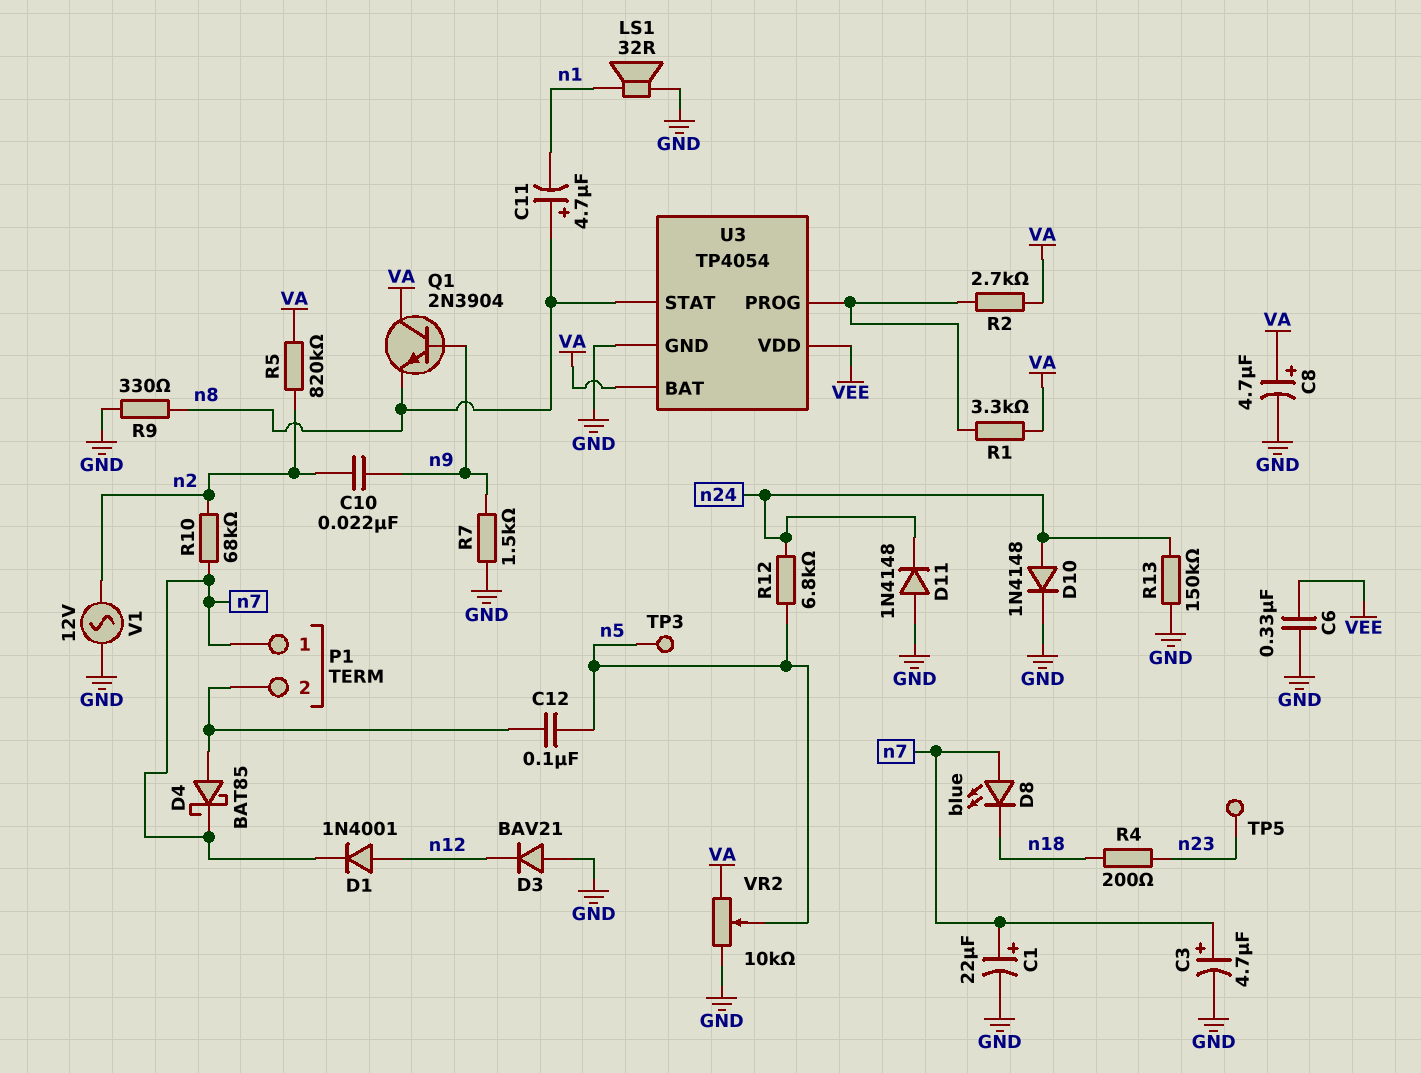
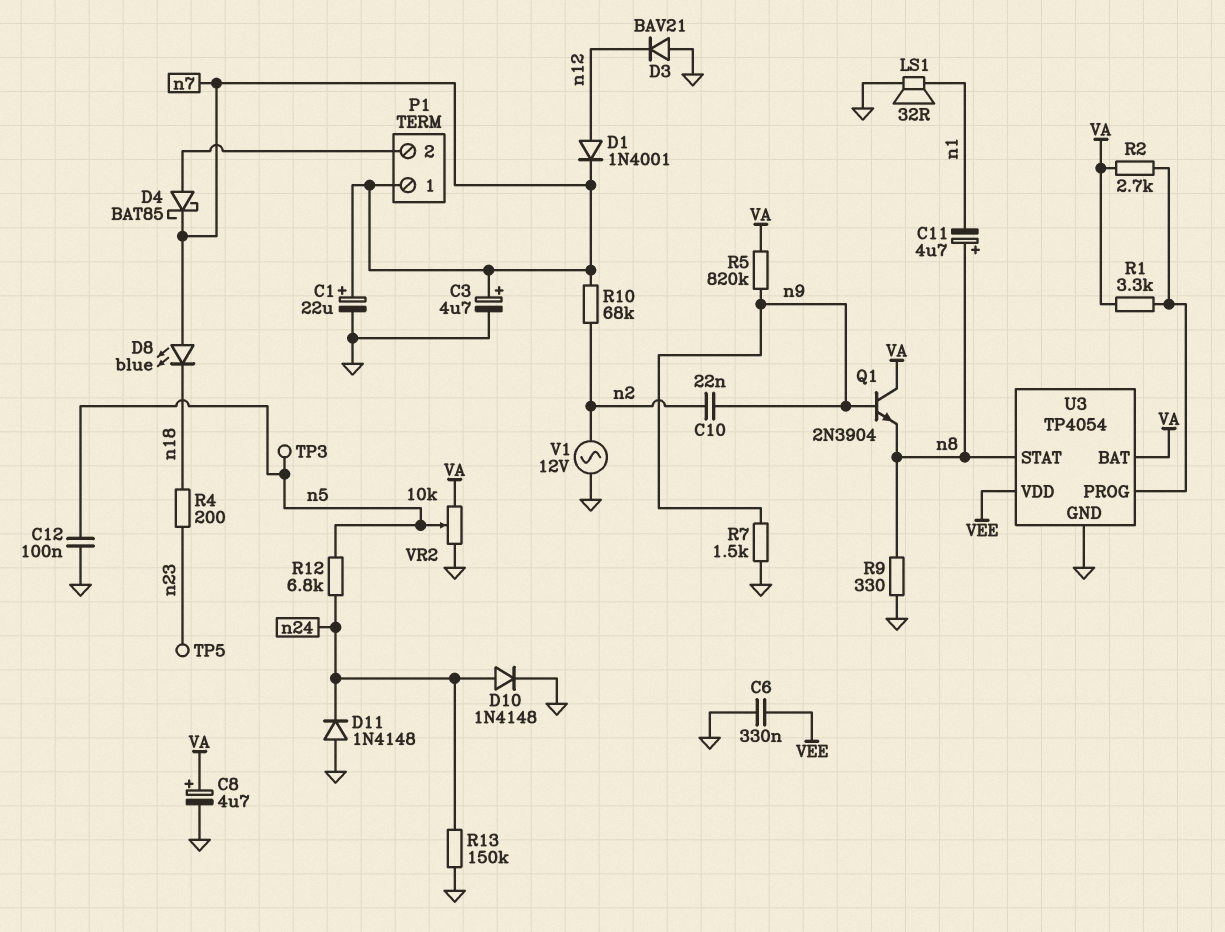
C12: 100nF (P1/2, n5) -> 100nF (GND, n5)
R5: 820k (VA, n2) -> 820k (VA, n9)

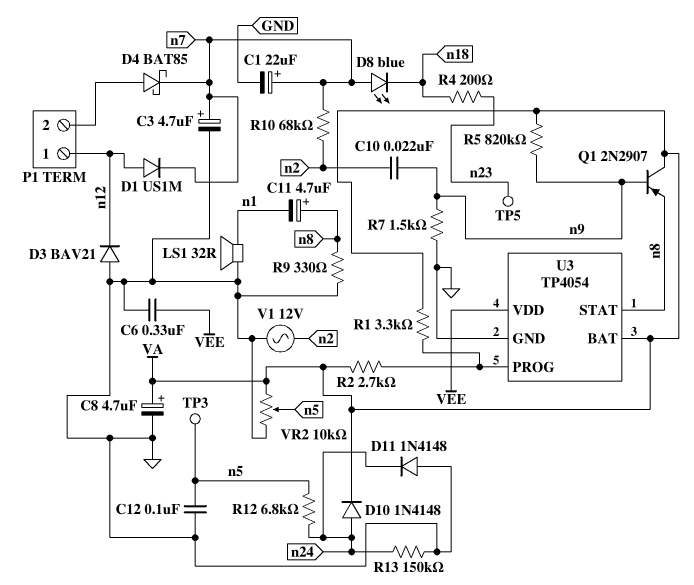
D1: diode 1N4001 (A n12, K n7) -> diode US1M (A n12, K n7)
D10: diode 1N4148 (A n24, K GND) -> diode 1N4148 (A n24, K VA)
P1 pin 1: n7 -> n12
Q1: NPN 2N3904 (B n9, C VA, E n8) -> PNP 2N2907 (B n9, C VA, E n8)

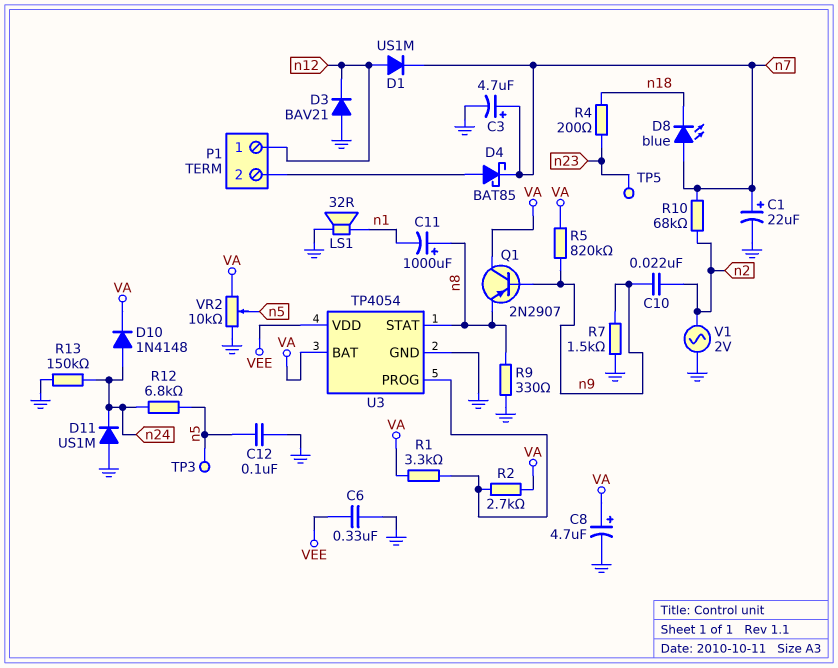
C11: 4.7uF (plus n8, minus n1) -> 1000uF (plus n8, minus n1)
D11: diode 1N4148 (A GND, K n24) -> diode US1M (A GND, K n24)
V1: AC 12V (GND, n2) -> AC 2V (GND, n2)

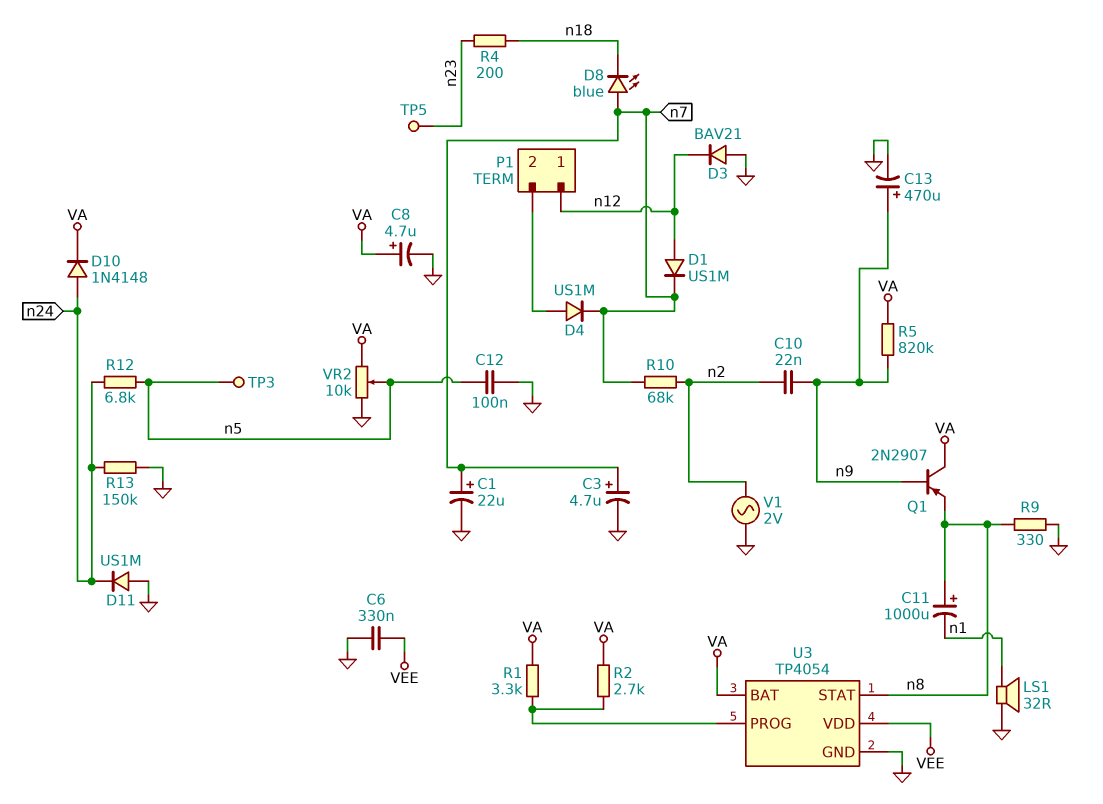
C13: none -> 470uF (plus n9, minus GND)
D4: schottky BAT85 (A P1/2, K n7) -> diode US1M (A P1/2, K n7)
R7: 1.5k (GND, n9) -> none

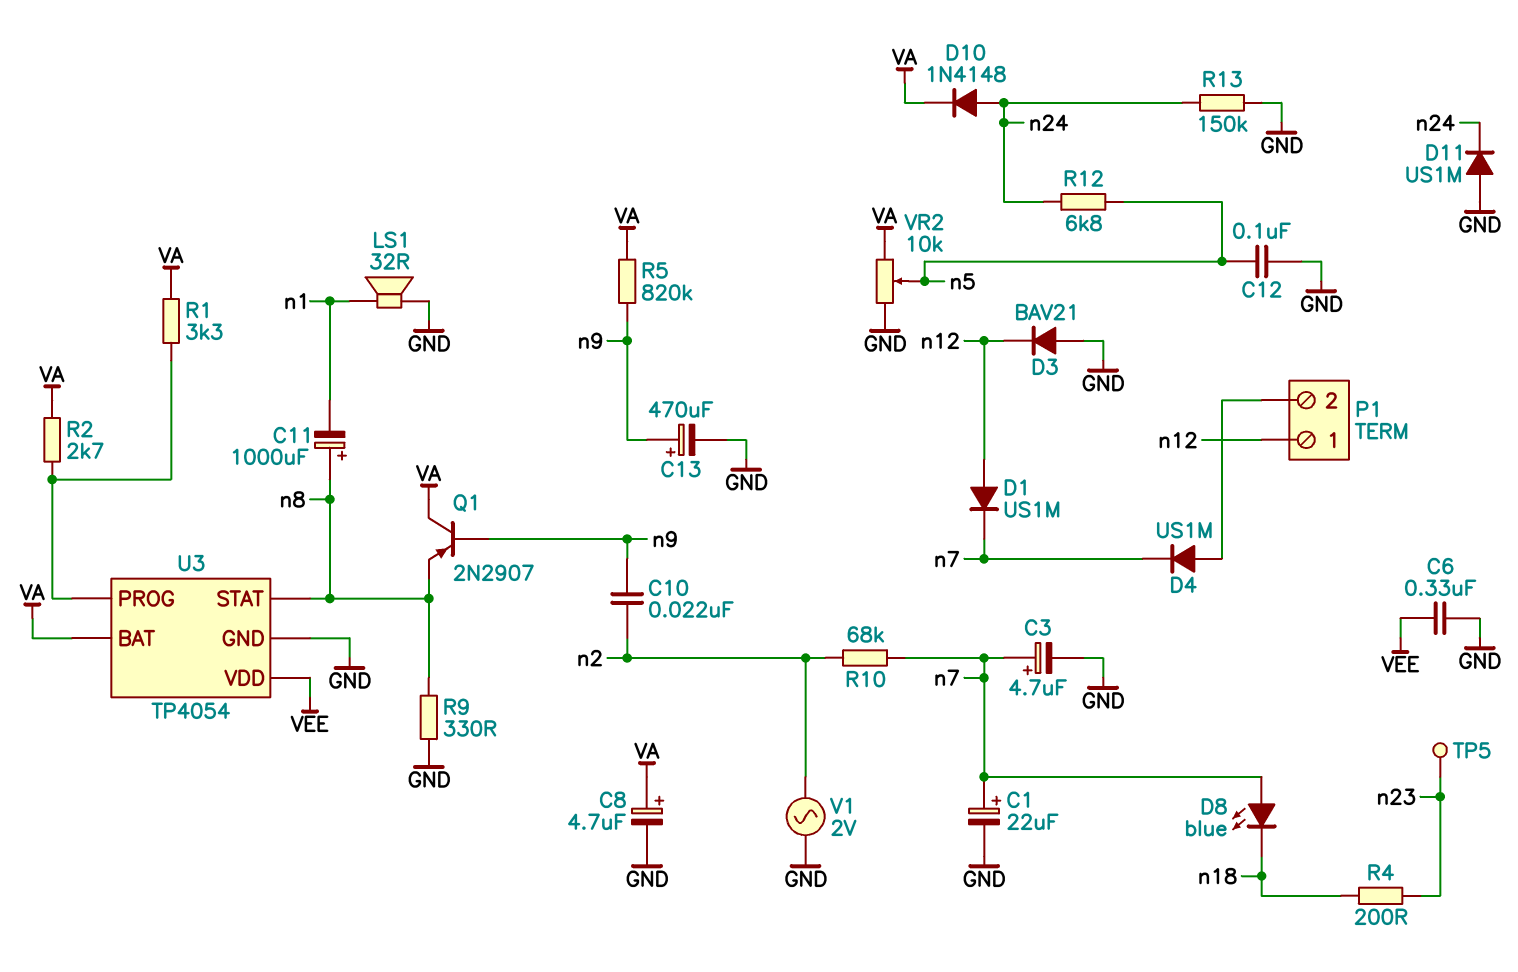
TP3: test point (n5) -> none

